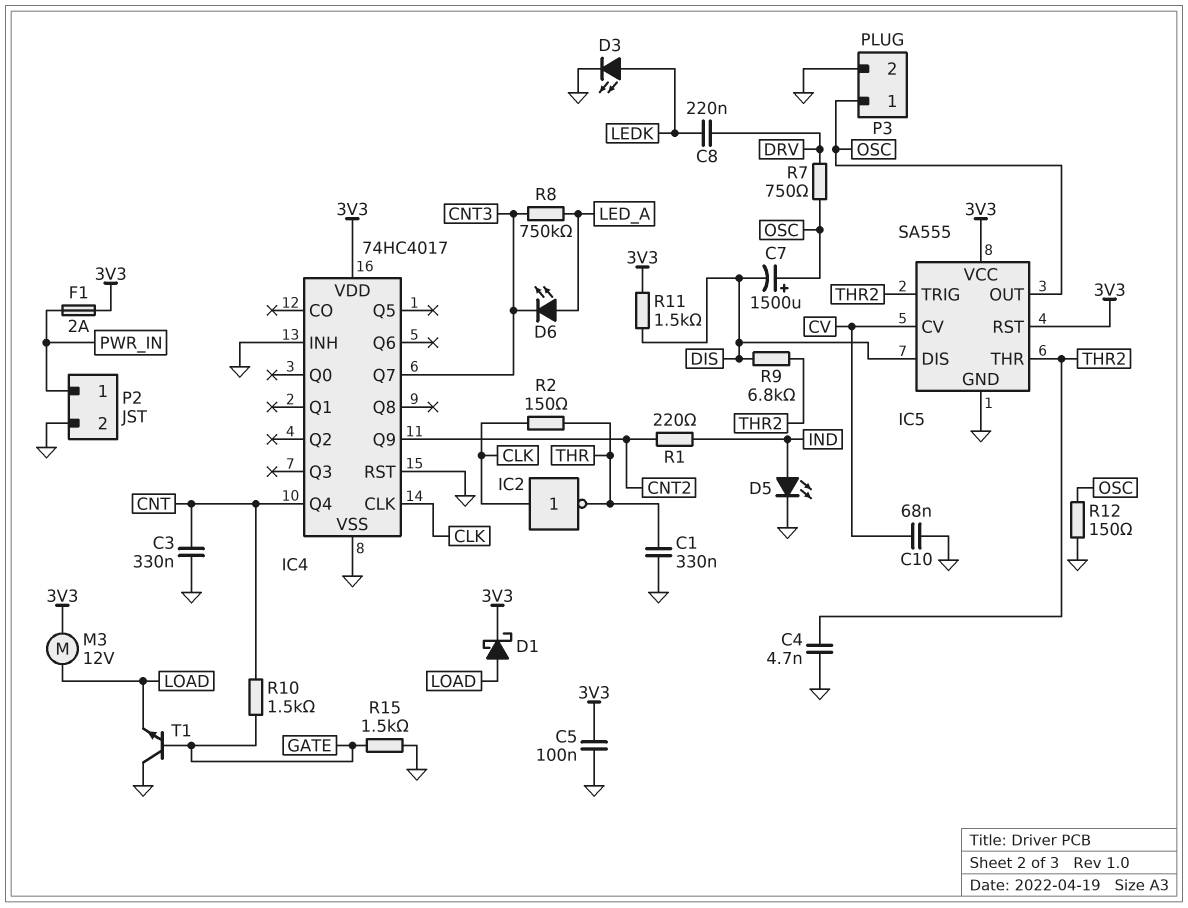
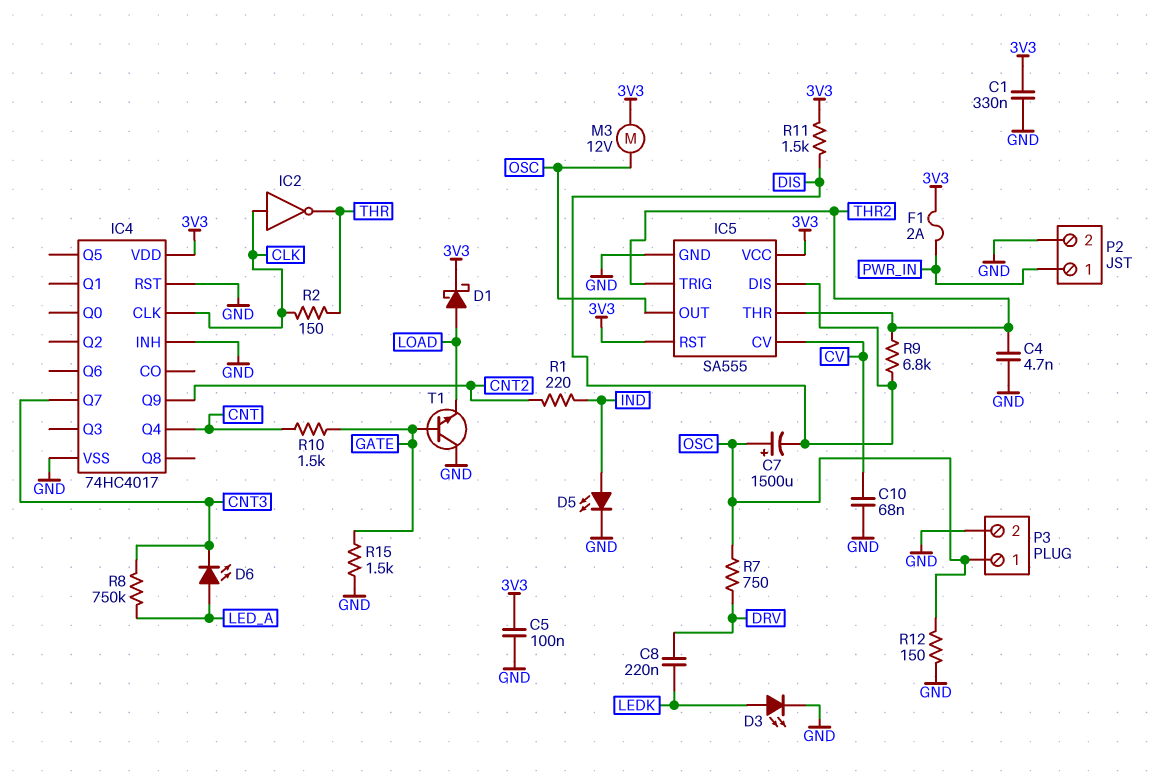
C1: 330nF (GND, THR) -> 330nF (3V3, GND)
C3: 330nF (CNT, GND) -> none
M3: motor 12V (3V3, LOAD) -> motor 12V (3V3, OSC)

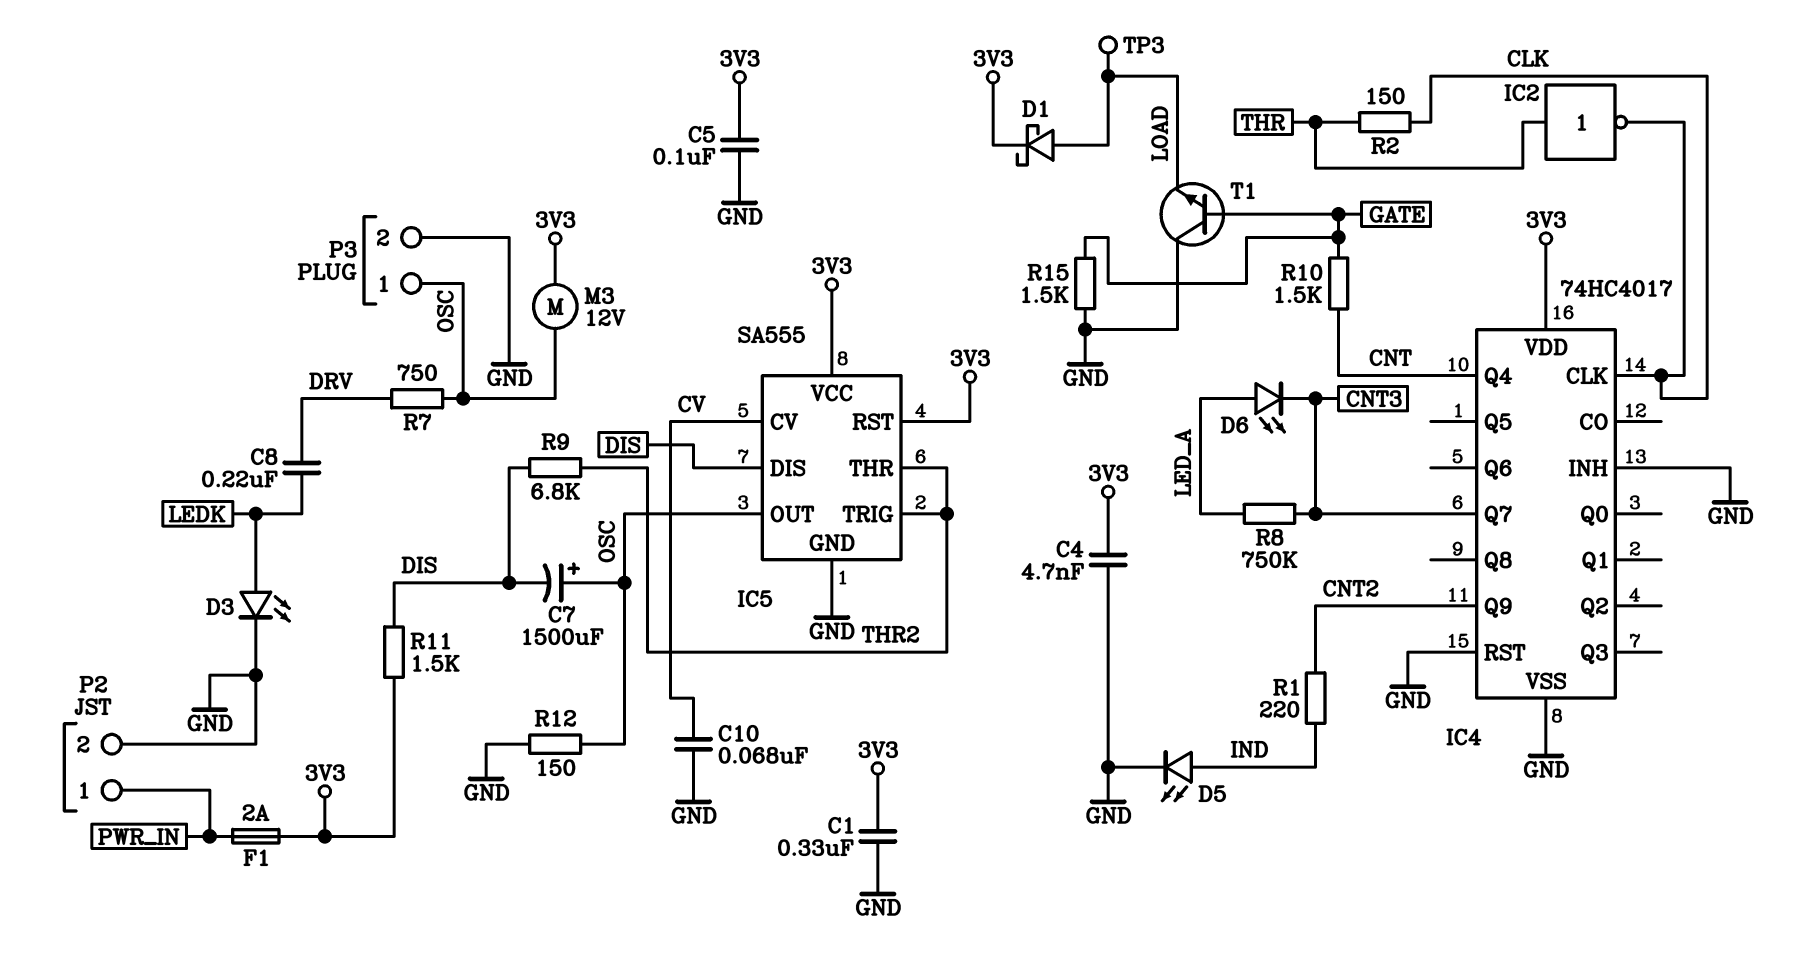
C4: 4.7nF (GND, THR2) -> 4.7nF (3V3, GND)
IC2: NOT (in CLK, out THR) -> NOT (in THR, out CLK)
TP3: none -> test point (LOAD)

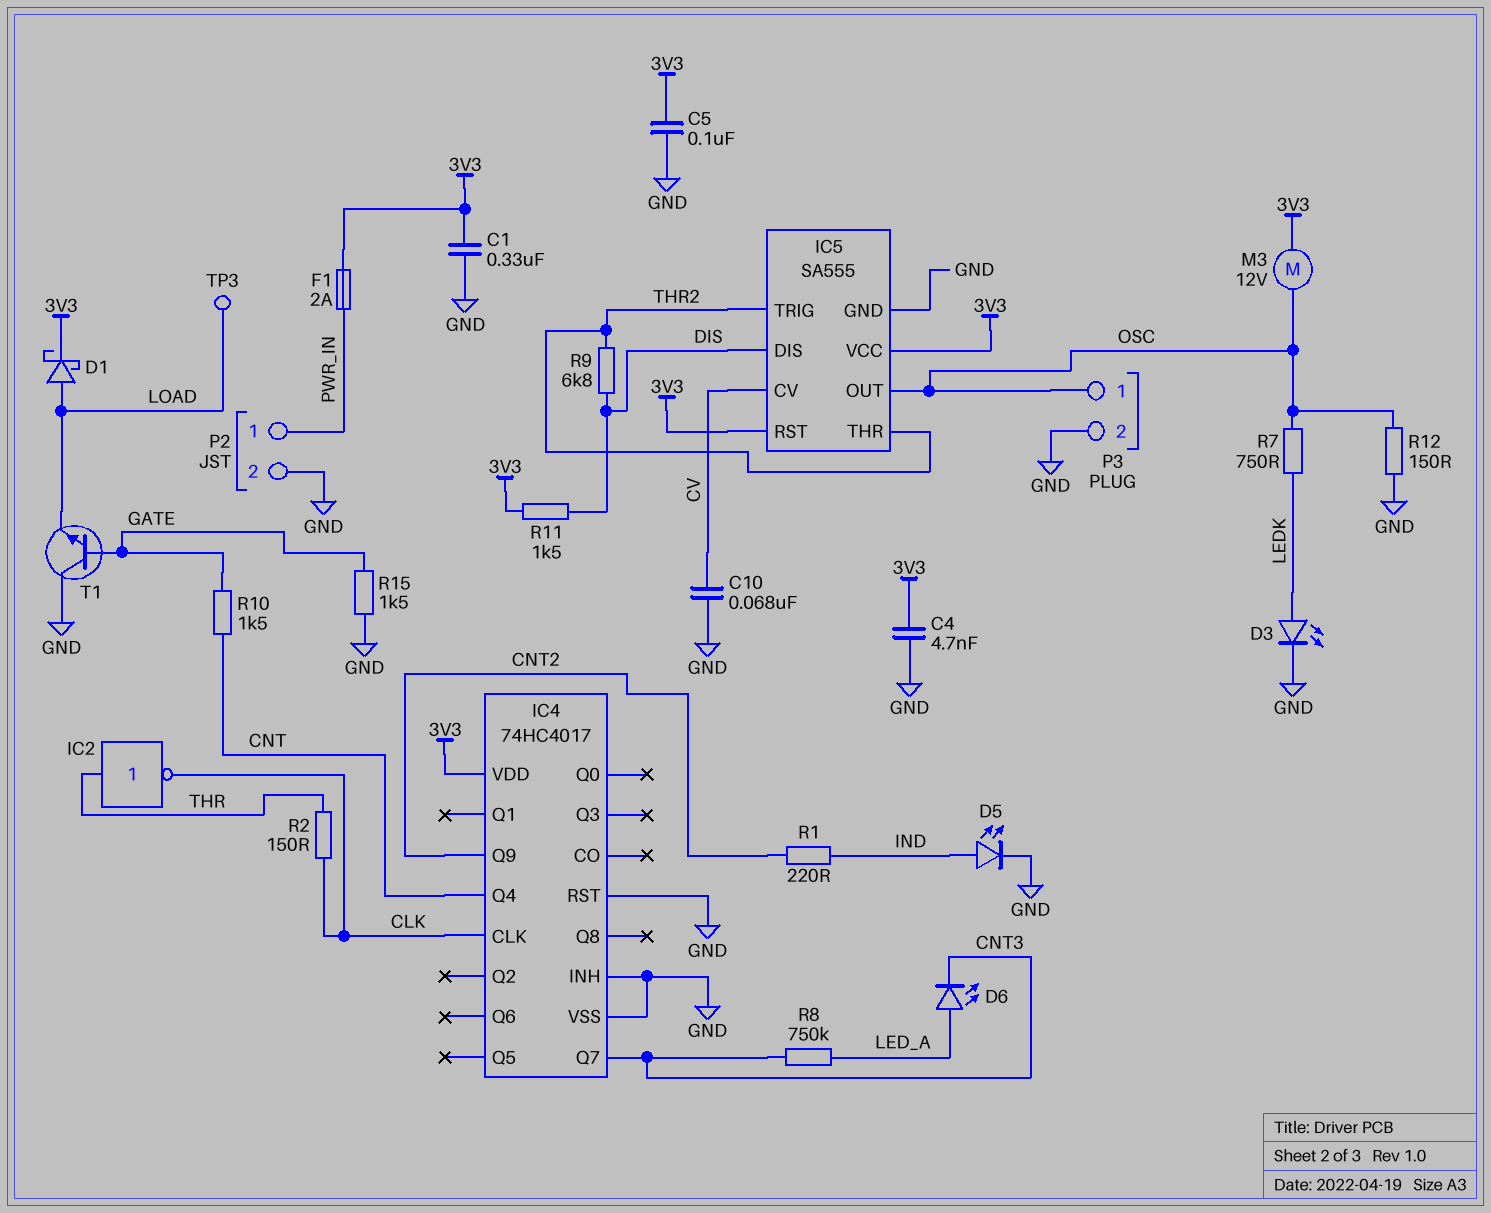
C7: 1500uF (plus OSC, minus DIS) -> none
C8: 220nF (DRV, LEDK) -> none
R7: 750 (DRV, OSC) -> 750 (LEDK, OSC)

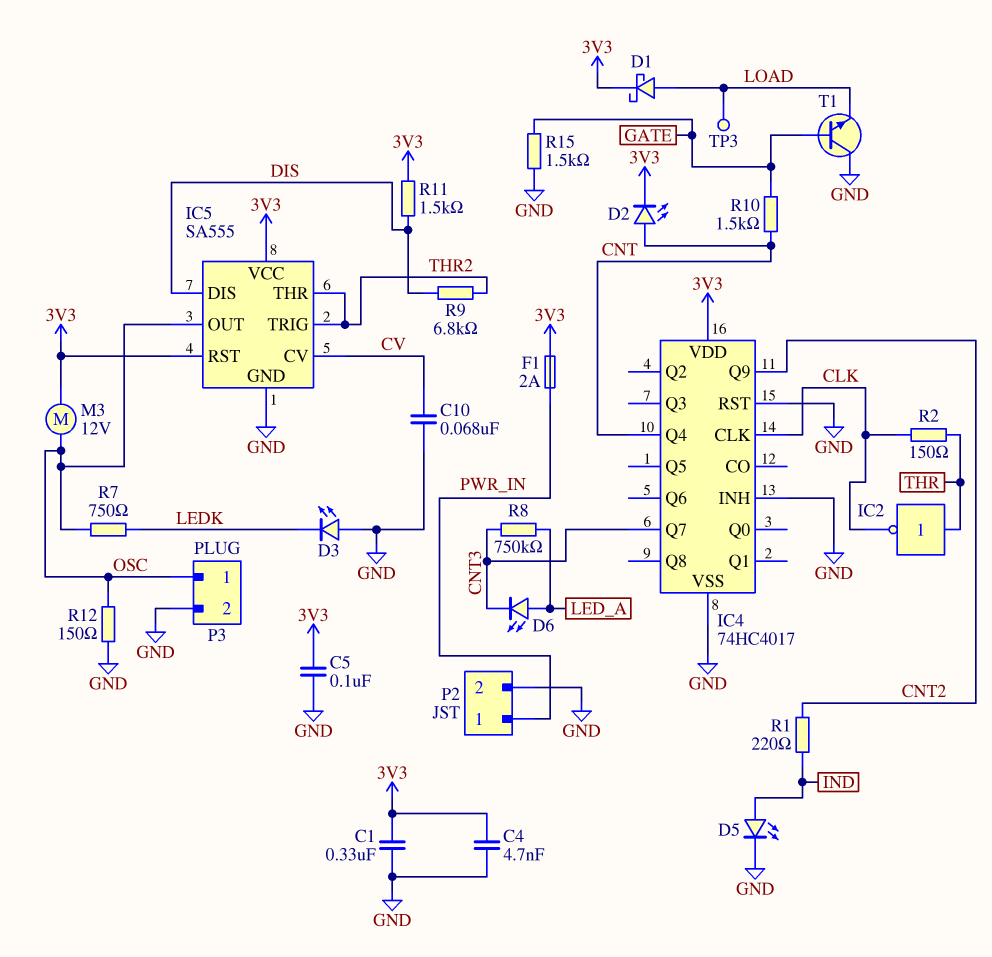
D2: none -> LED (A CNT, K 3V3)
D3: LED (A LEDK, K GND) -> LED (A GND, K LEDK)

